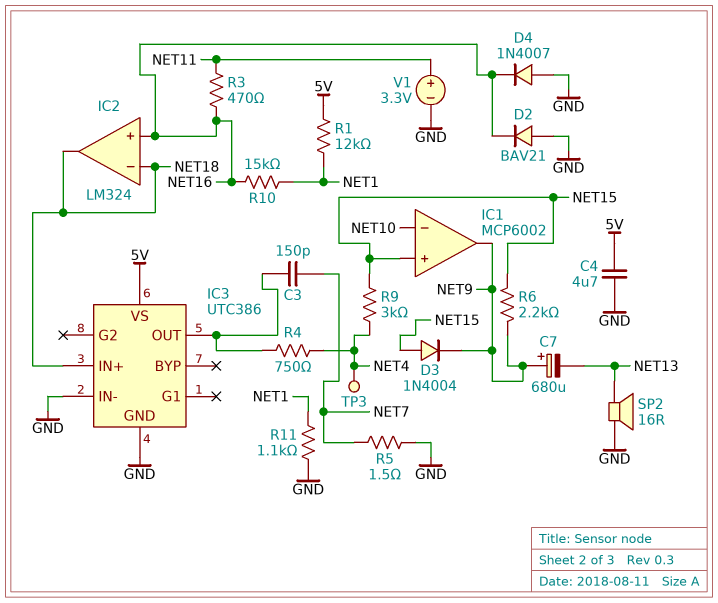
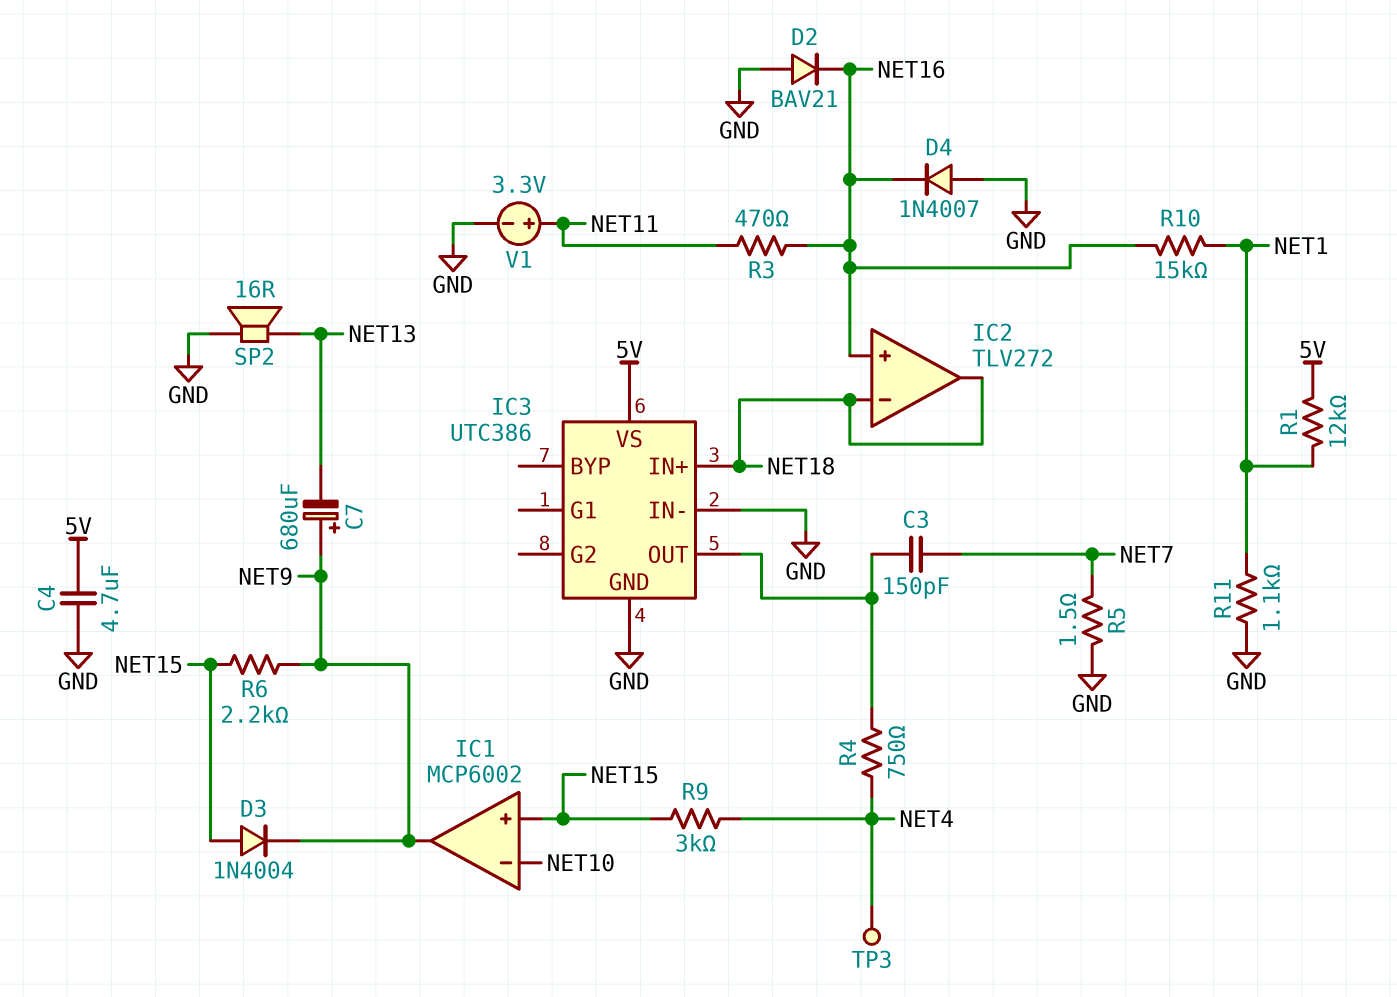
IC2: LM324 -> TLV272

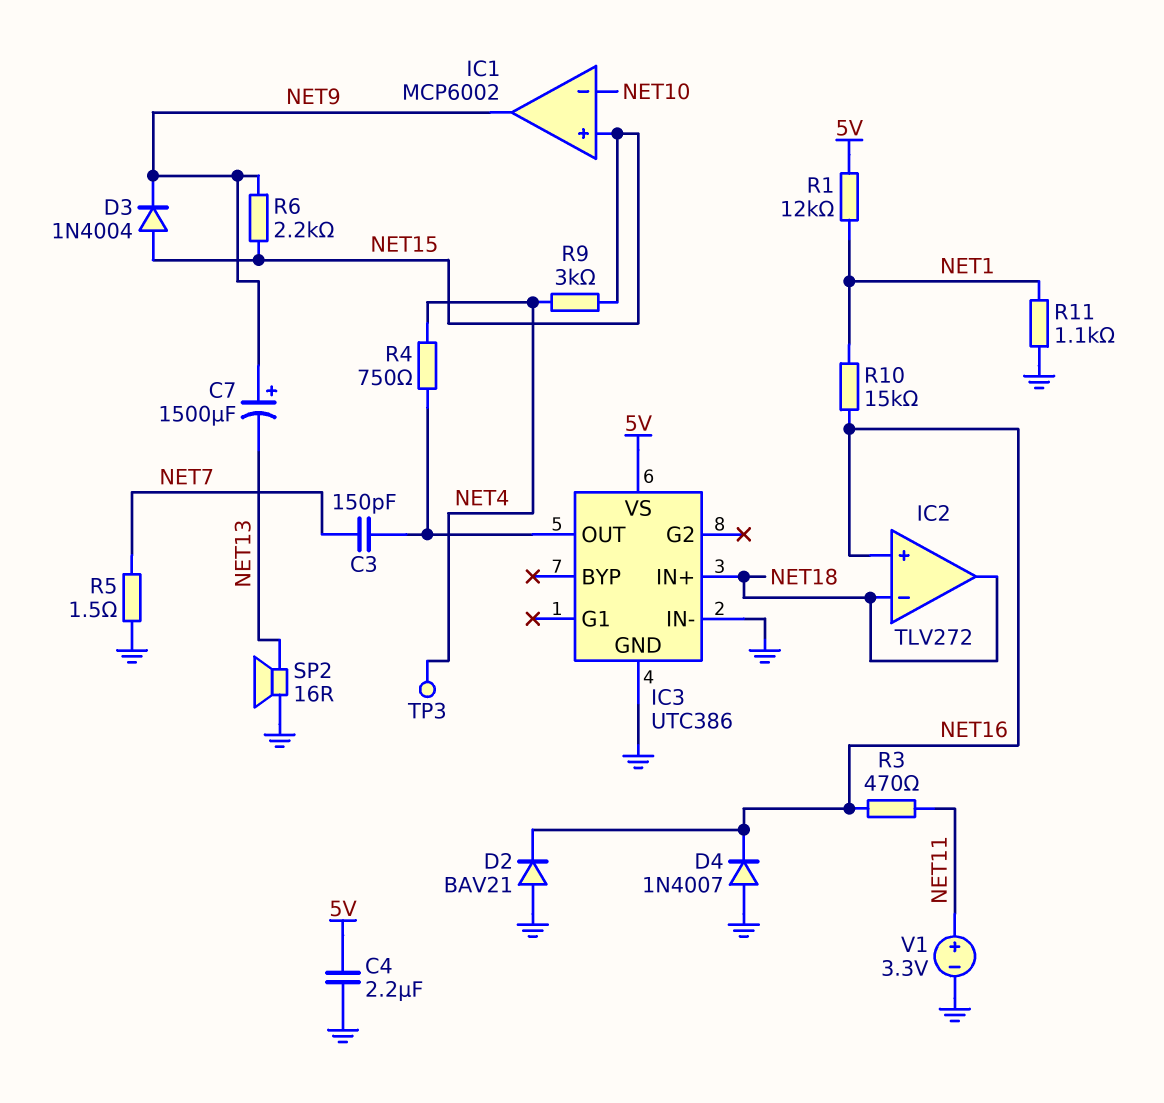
C4: 4.7uF (5V, GND) -> 2.2uF (5V, GND)
C7: 680uF (plus NET9, minus NET13) -> 1500uF (plus NET9, minus NET13)

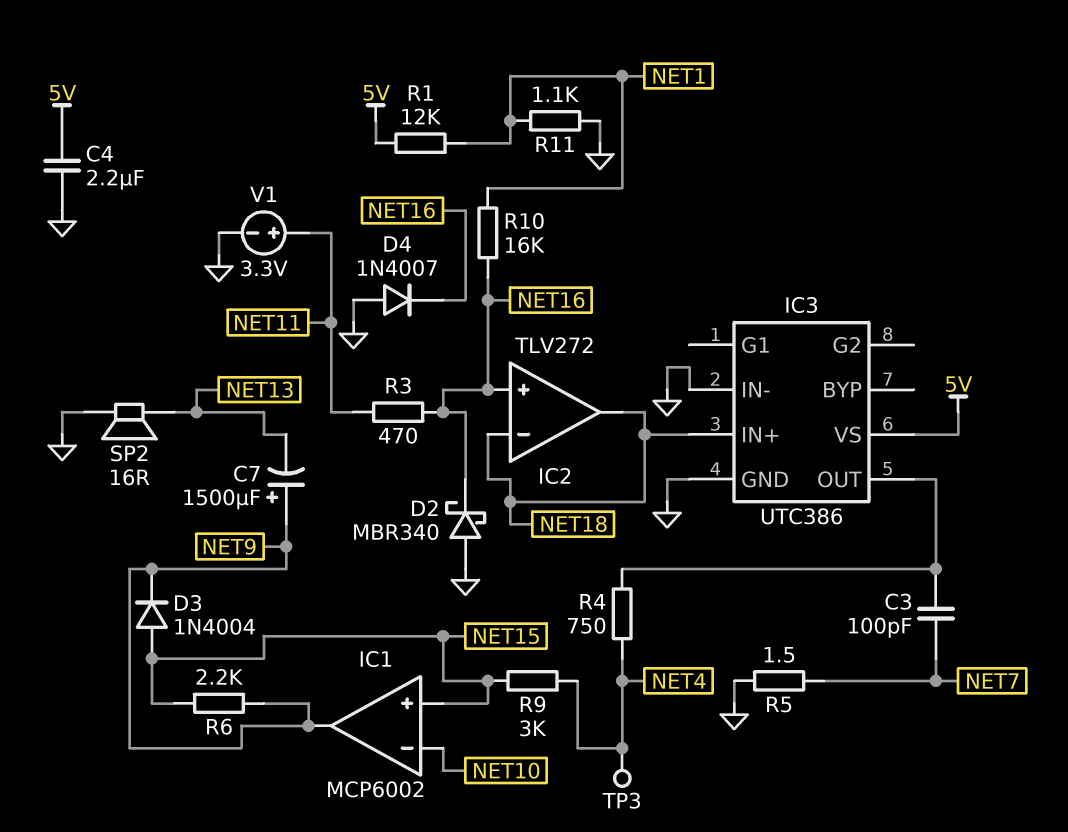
C3: 150pF (IC3/OUT, NET7) -> 100pF (IC3/OUT, NET7)
D2: diode BAV21 (A GND, K NET16) -> schottky MBR340 (A GND, K NET16)
R10: 15k (NET1, NET16) -> 16k (NET1, NET16)

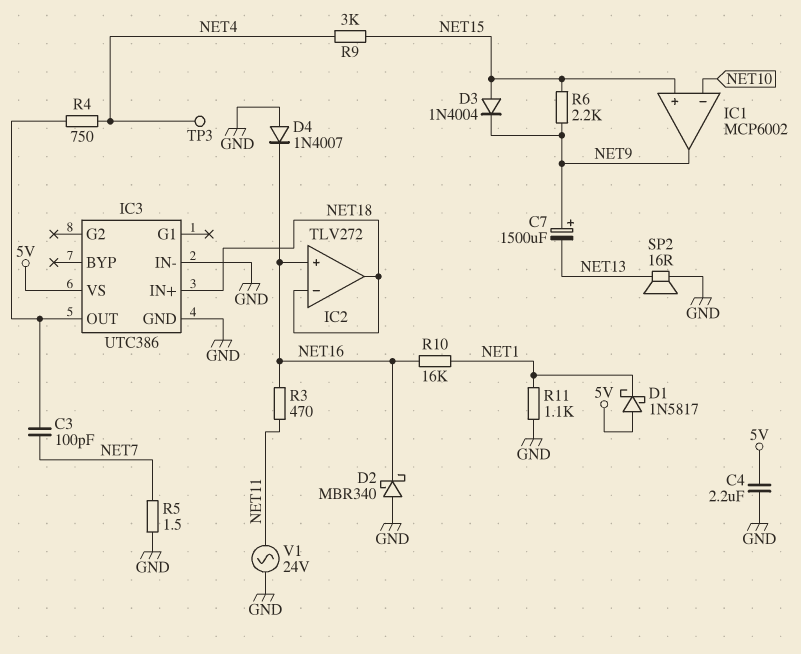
D1: none -> schottky 1N5817 (A 5V, K NET1)
R1: 12k (5V, NET1) -> none
V1: 3.3V (plus NET11, minus GND) -> AC 24V (GND, NET11)

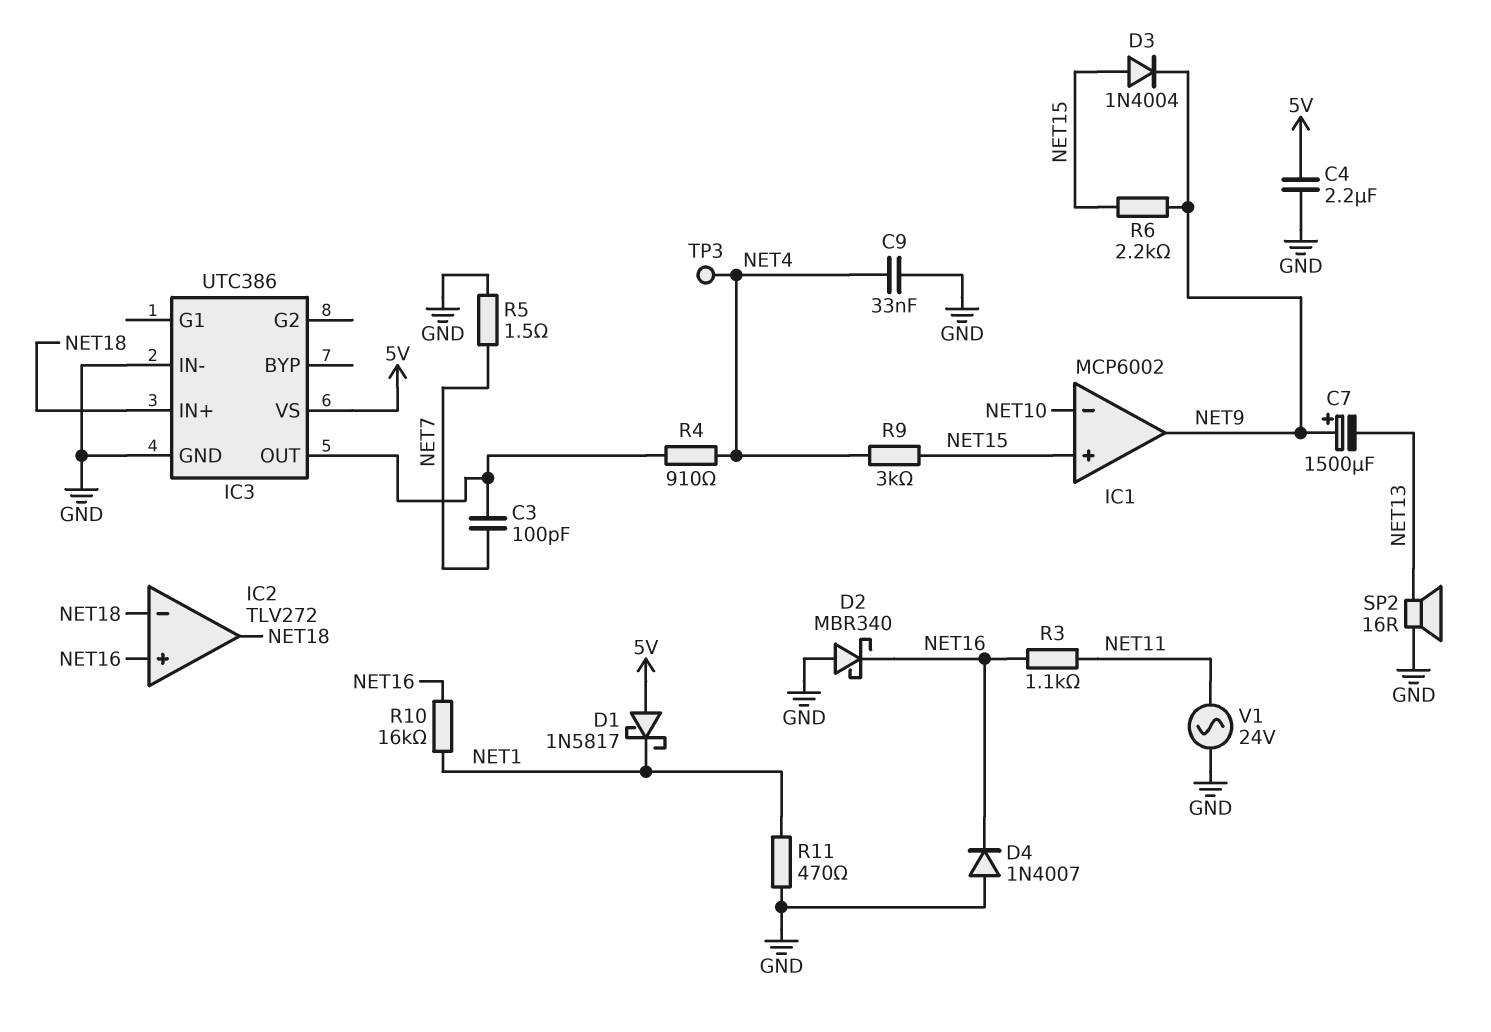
C9: none -> 33nF (GND, NET4)
R3: 470 (NET11, NET16) -> 1.1k (NET11, NET16)
R4: 750 (IC3/OUT, NET4) -> 910 (IC3/OUT, NET4)
R11: 1.1k (GND, NET1) -> 470 (GND, NET1)

